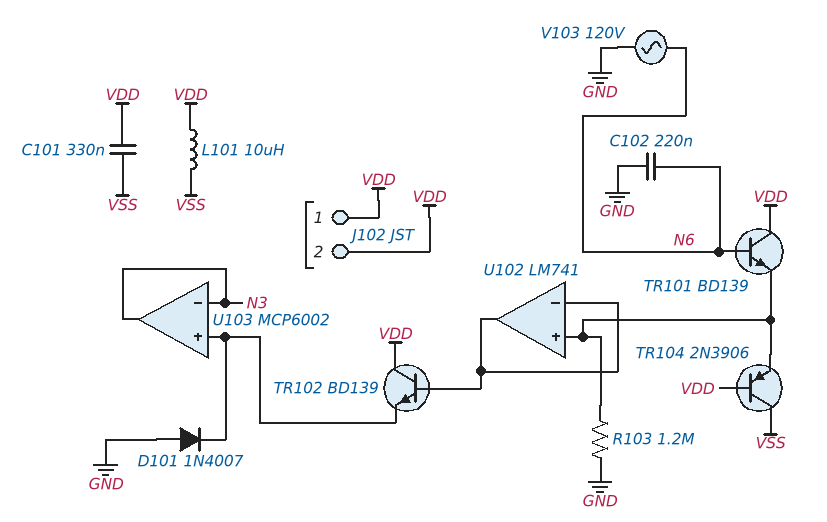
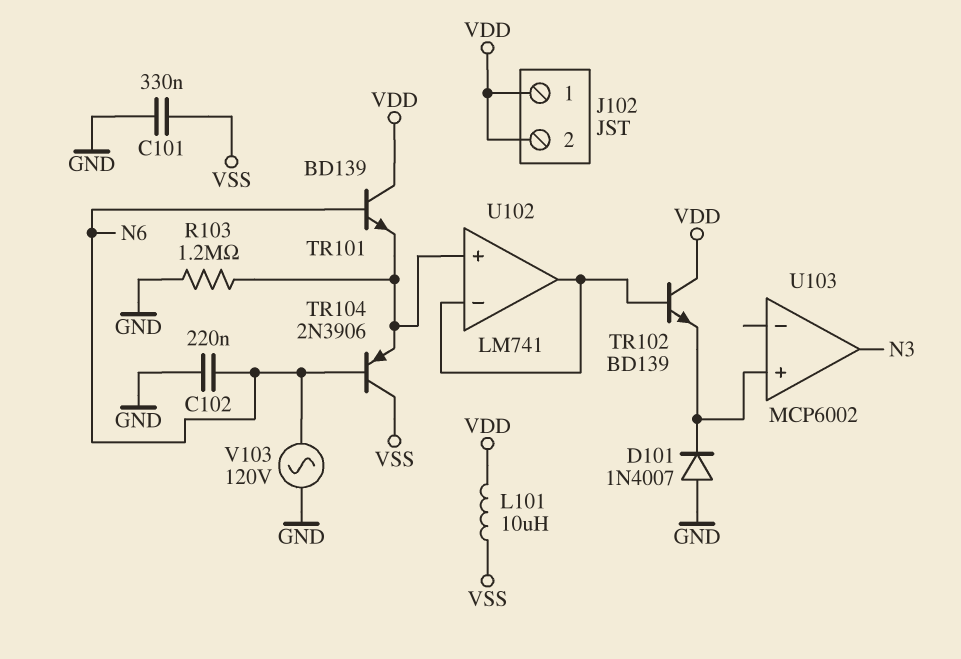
C101: 330nF (VDD, VSS) -> 330nF (GND, VSS)
TR104: PNP 2N3906 (B VDD, C VSS, E U102/in+) -> PNP 2N3906 (B N6, C VSS, E U102/in+)
U103 pin in-: N3 -> none

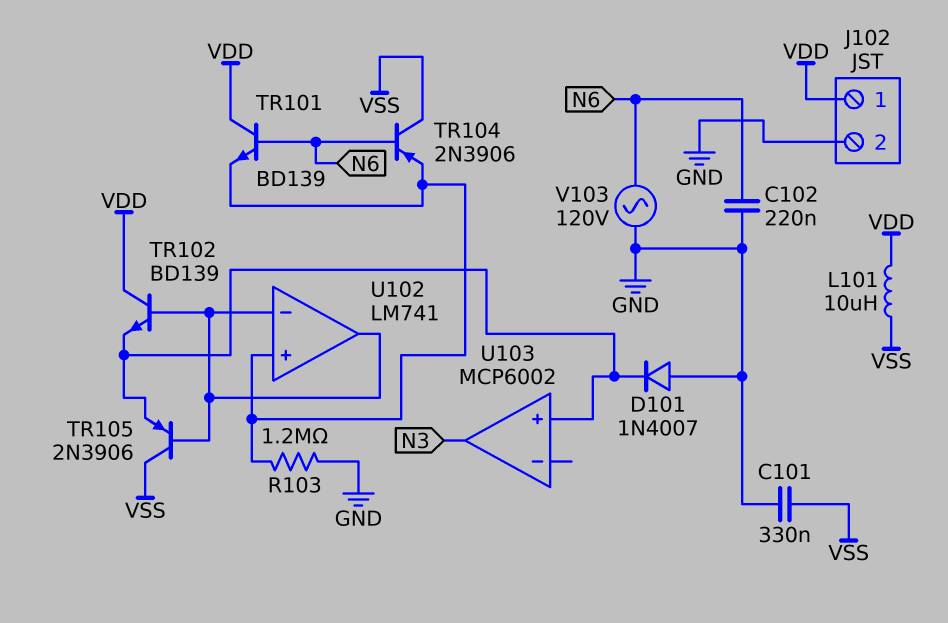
J102 pin 2: VDD -> GND
TR105: none -> PNP 2N3906 (B U102/in-, C VSS, E U103/in+)

